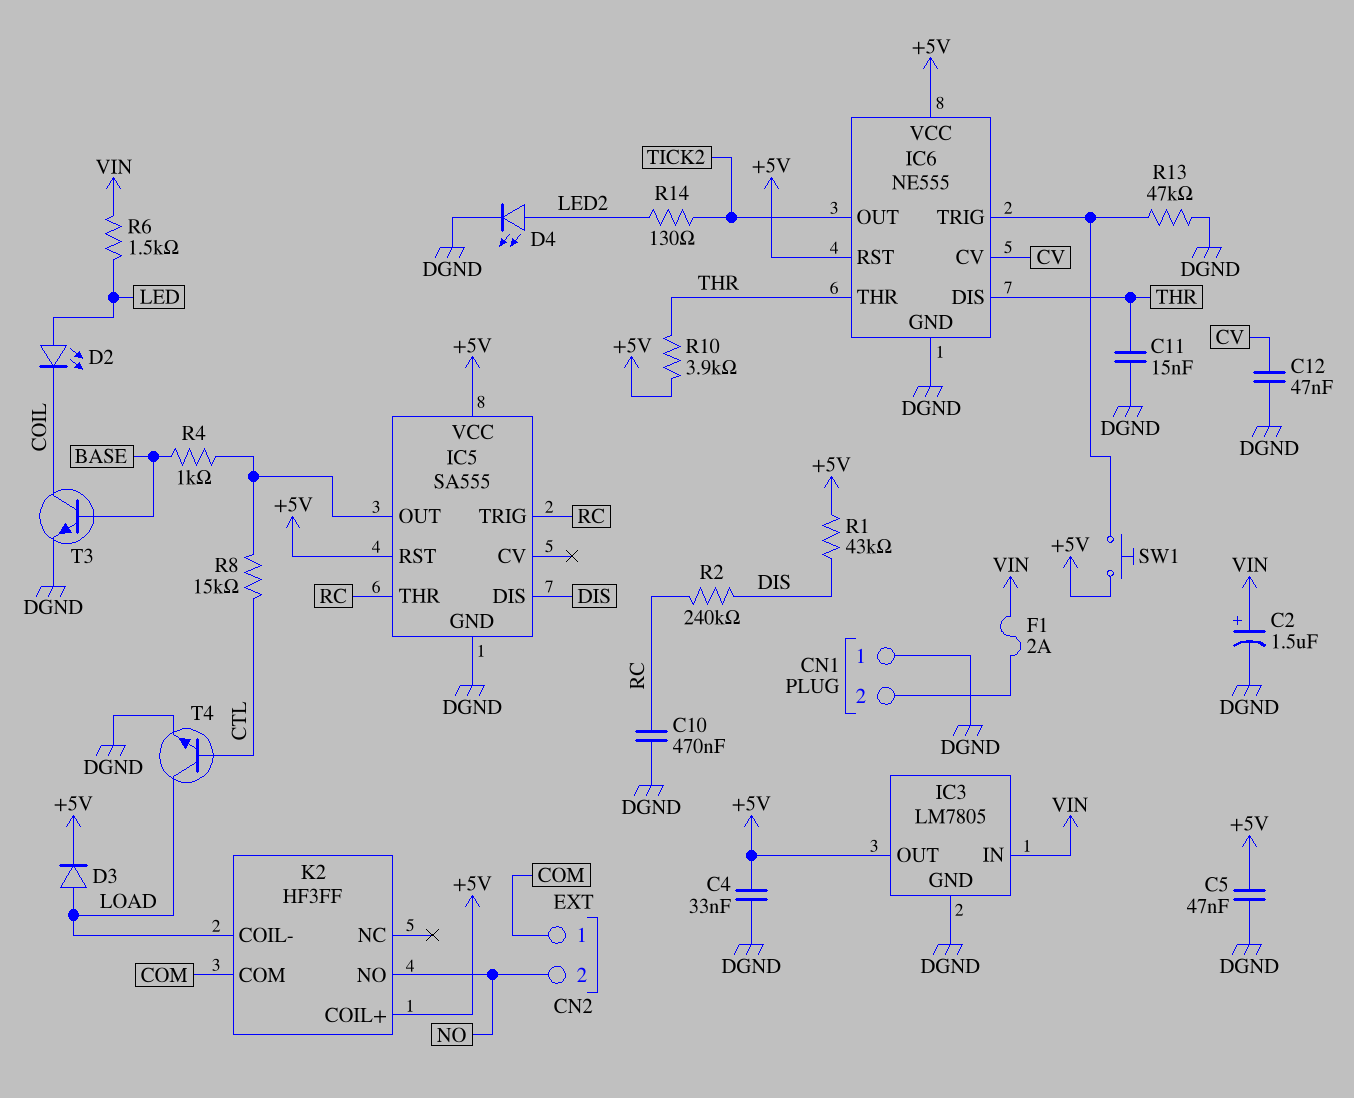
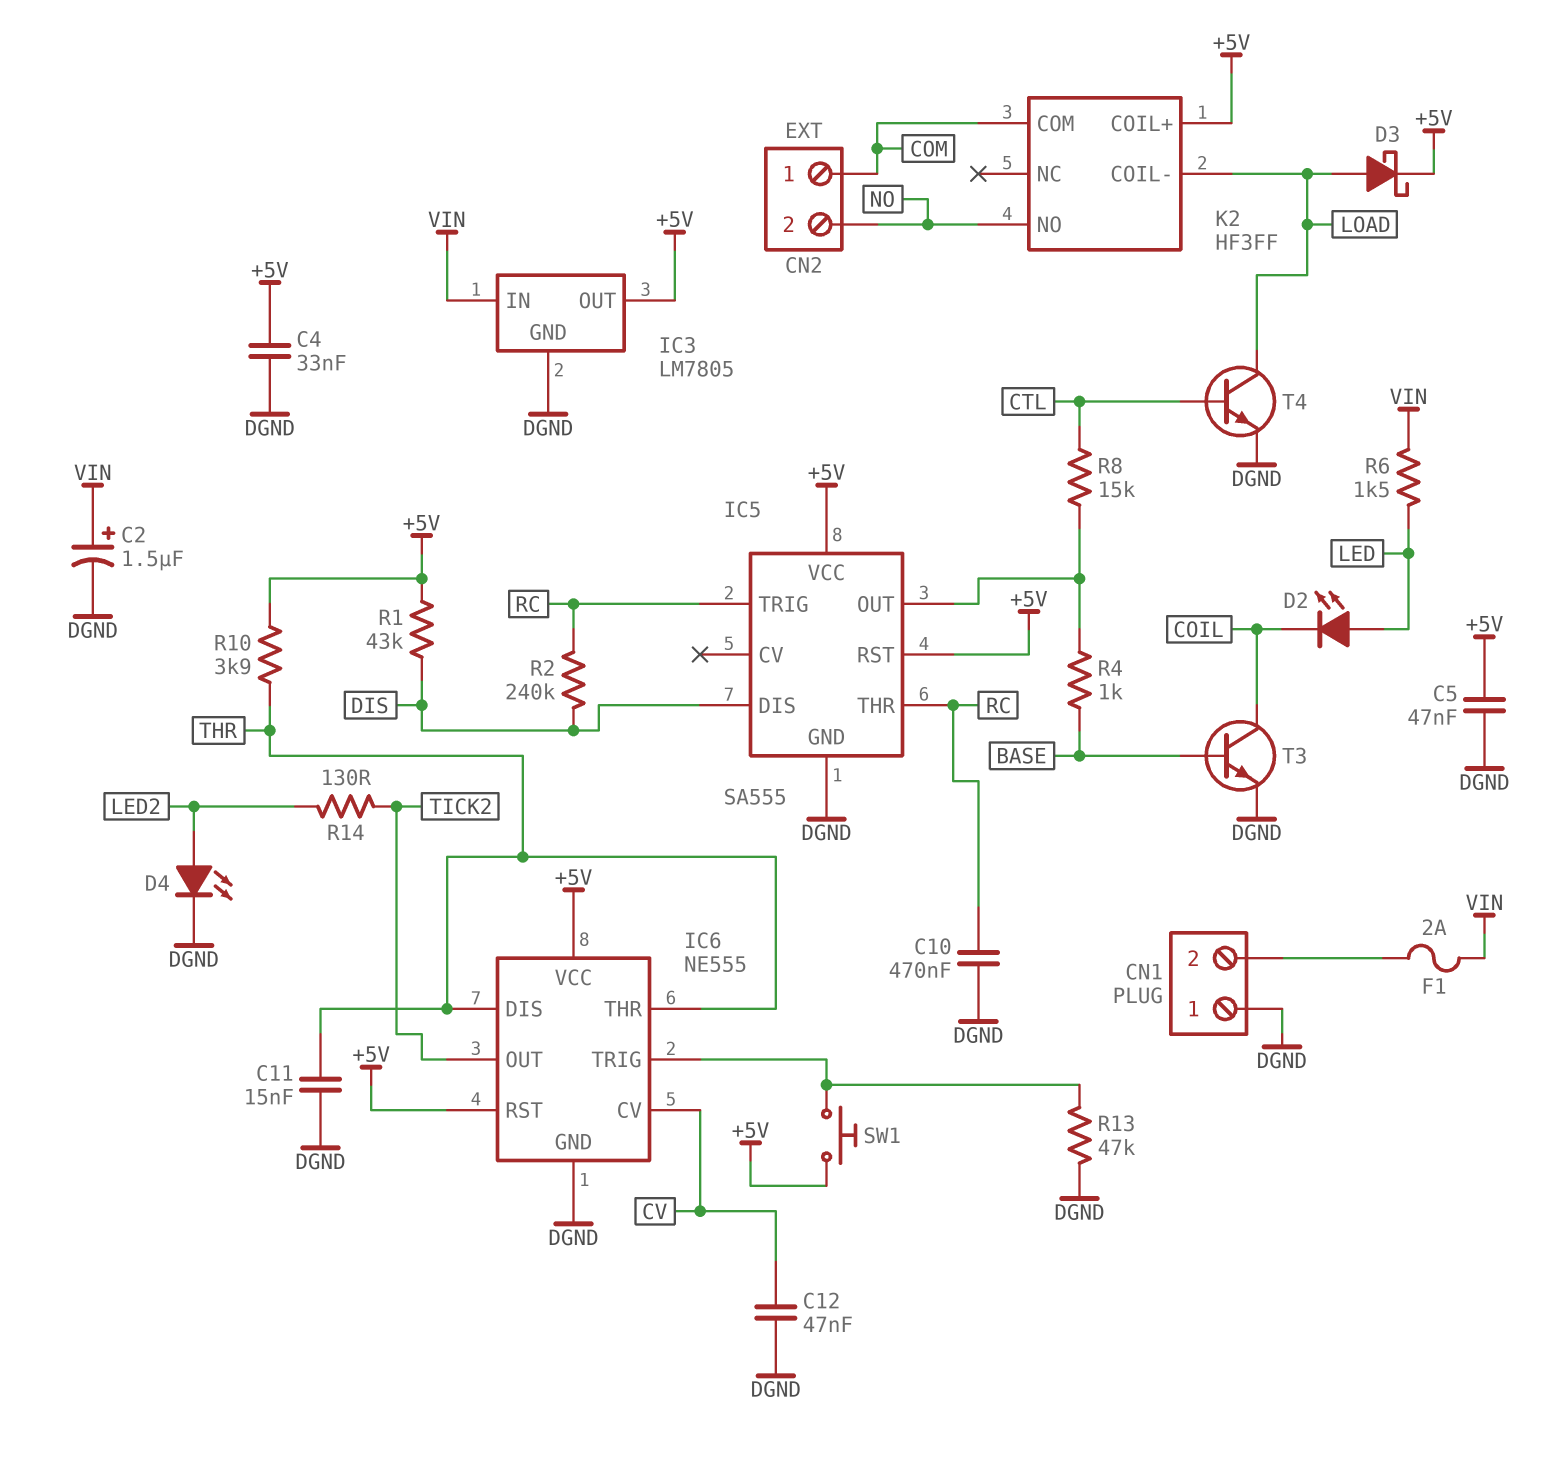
D3: diode (A LOAD, K +5V) -> schottky (A LOAD, K +5V)

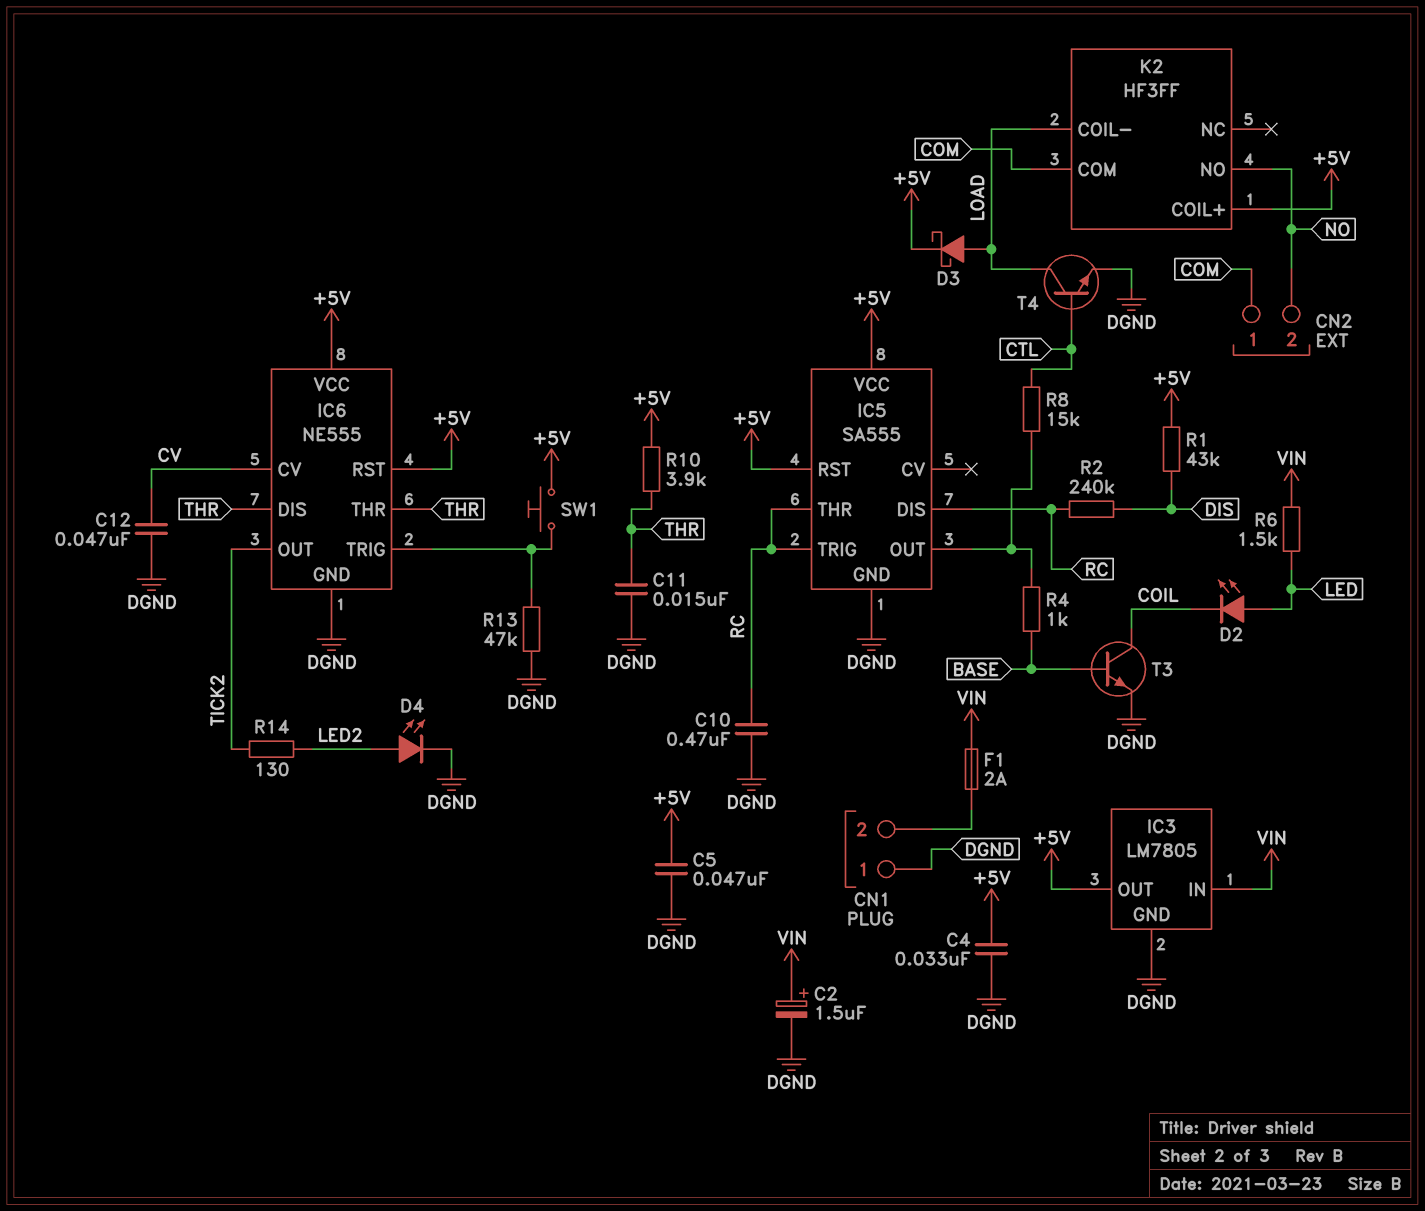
IC5 pin DIS: DIS -> RC

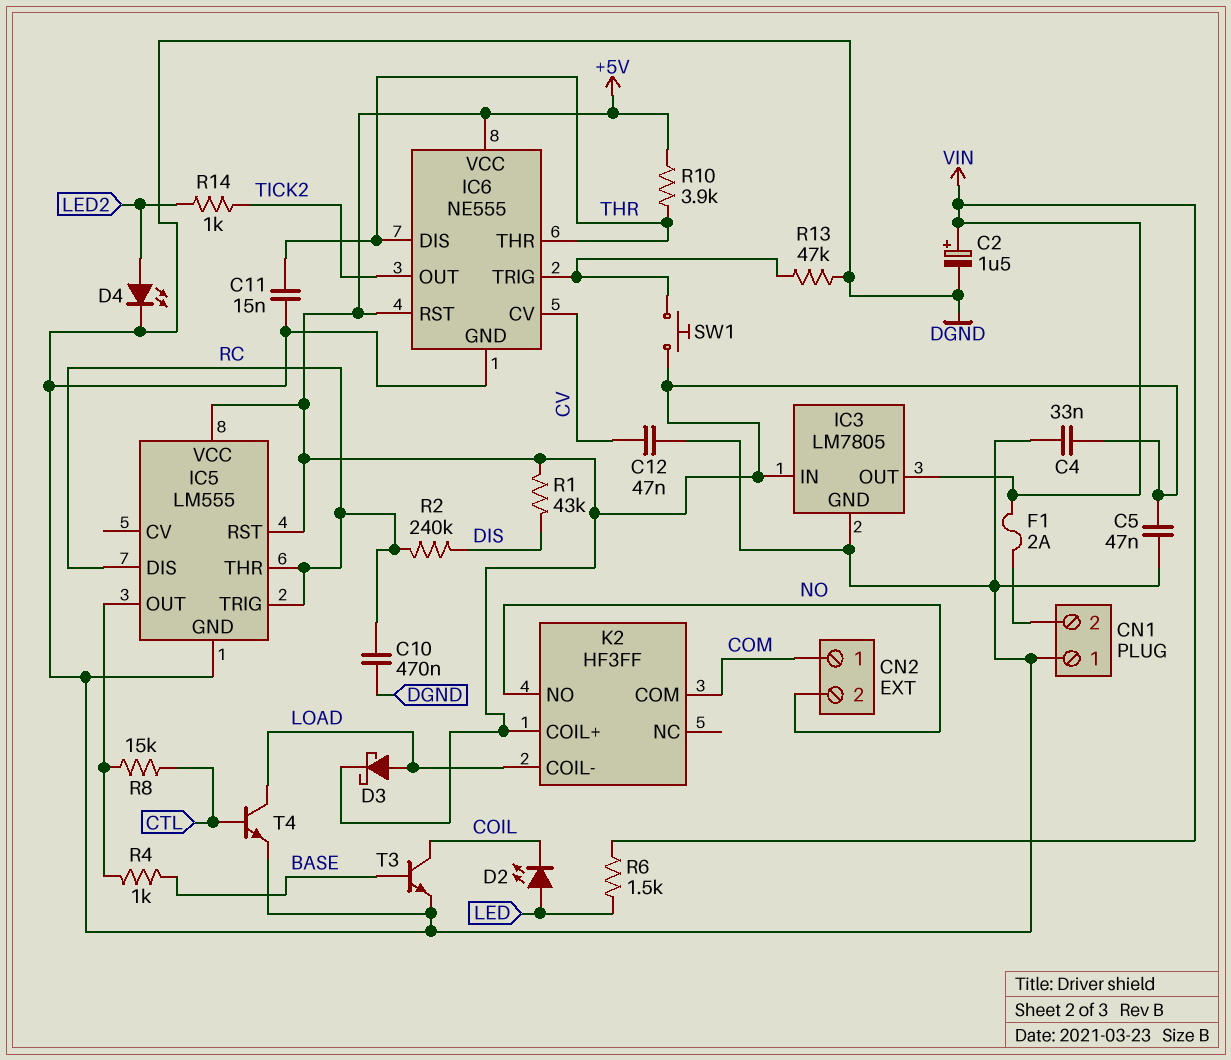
IC3 pin IN: VIN -> +5V
IC3 pin OUT: +5V -> VIN
IC5: SA555 -> LM555
R14: 130 (LED2, TICK2) -> 1k (LED2, TICK2)

